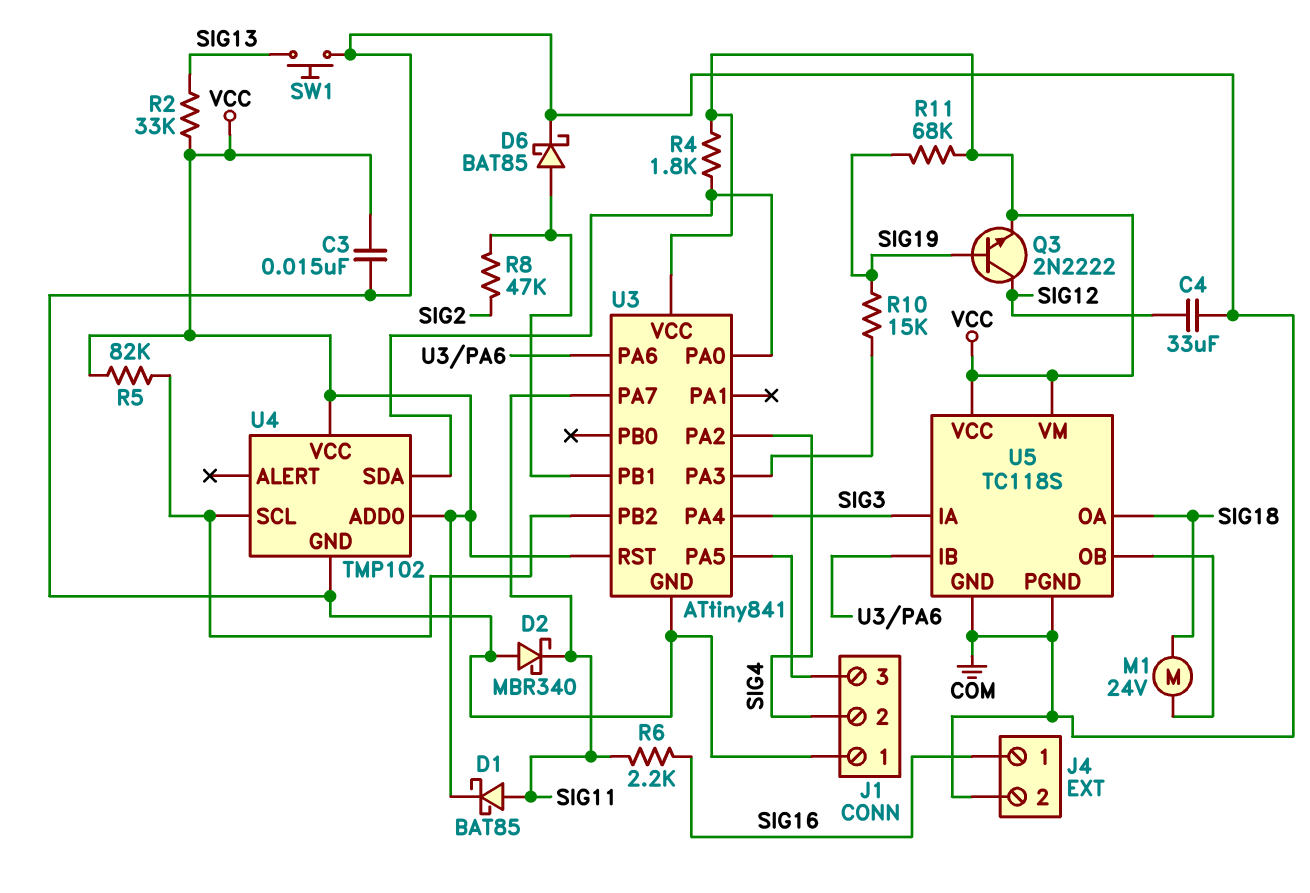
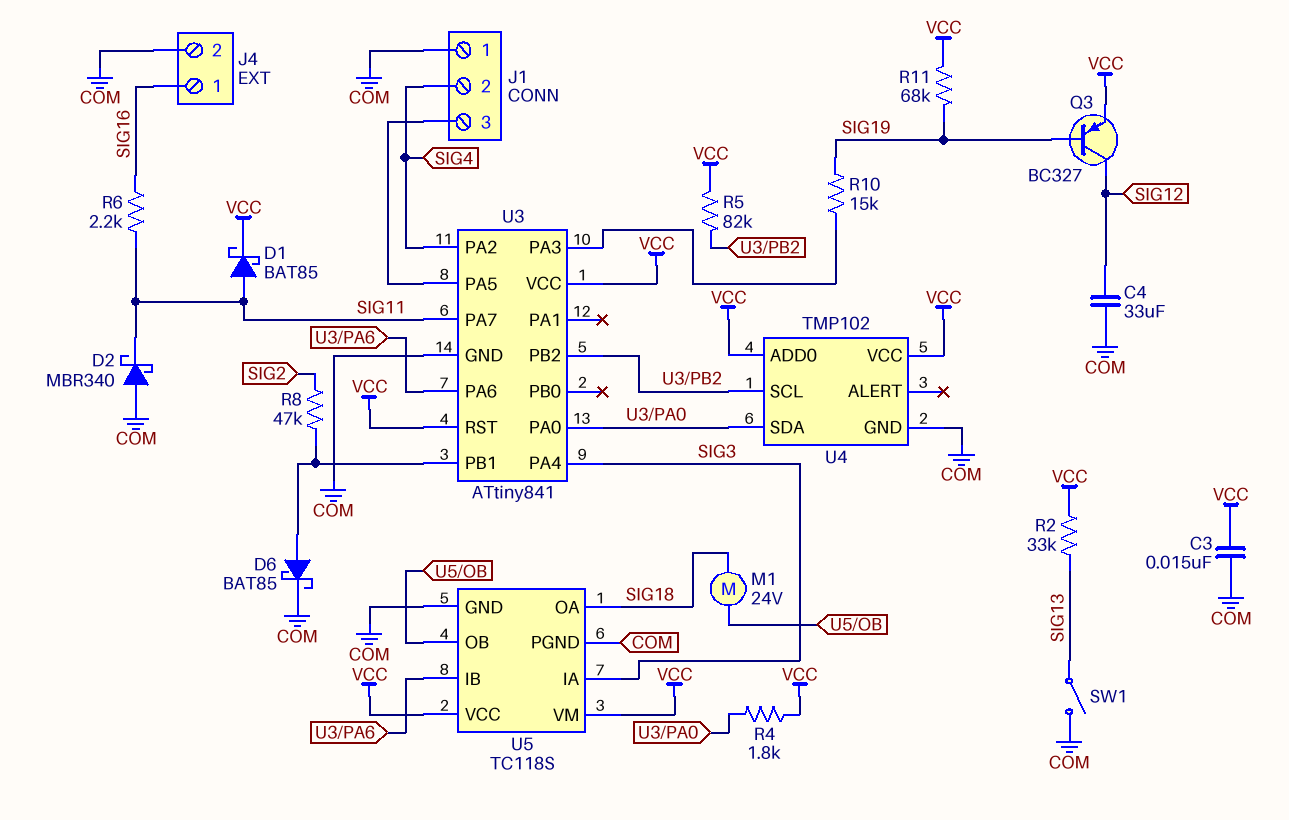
Q3: NPN 2N2222 (B SIG19, C SIG12, E VCC) -> PNP BC327 (B SIG19, C SIG12, E VCC)
SW1: button (COM, SIG13) -> switch (COM, SIG13)

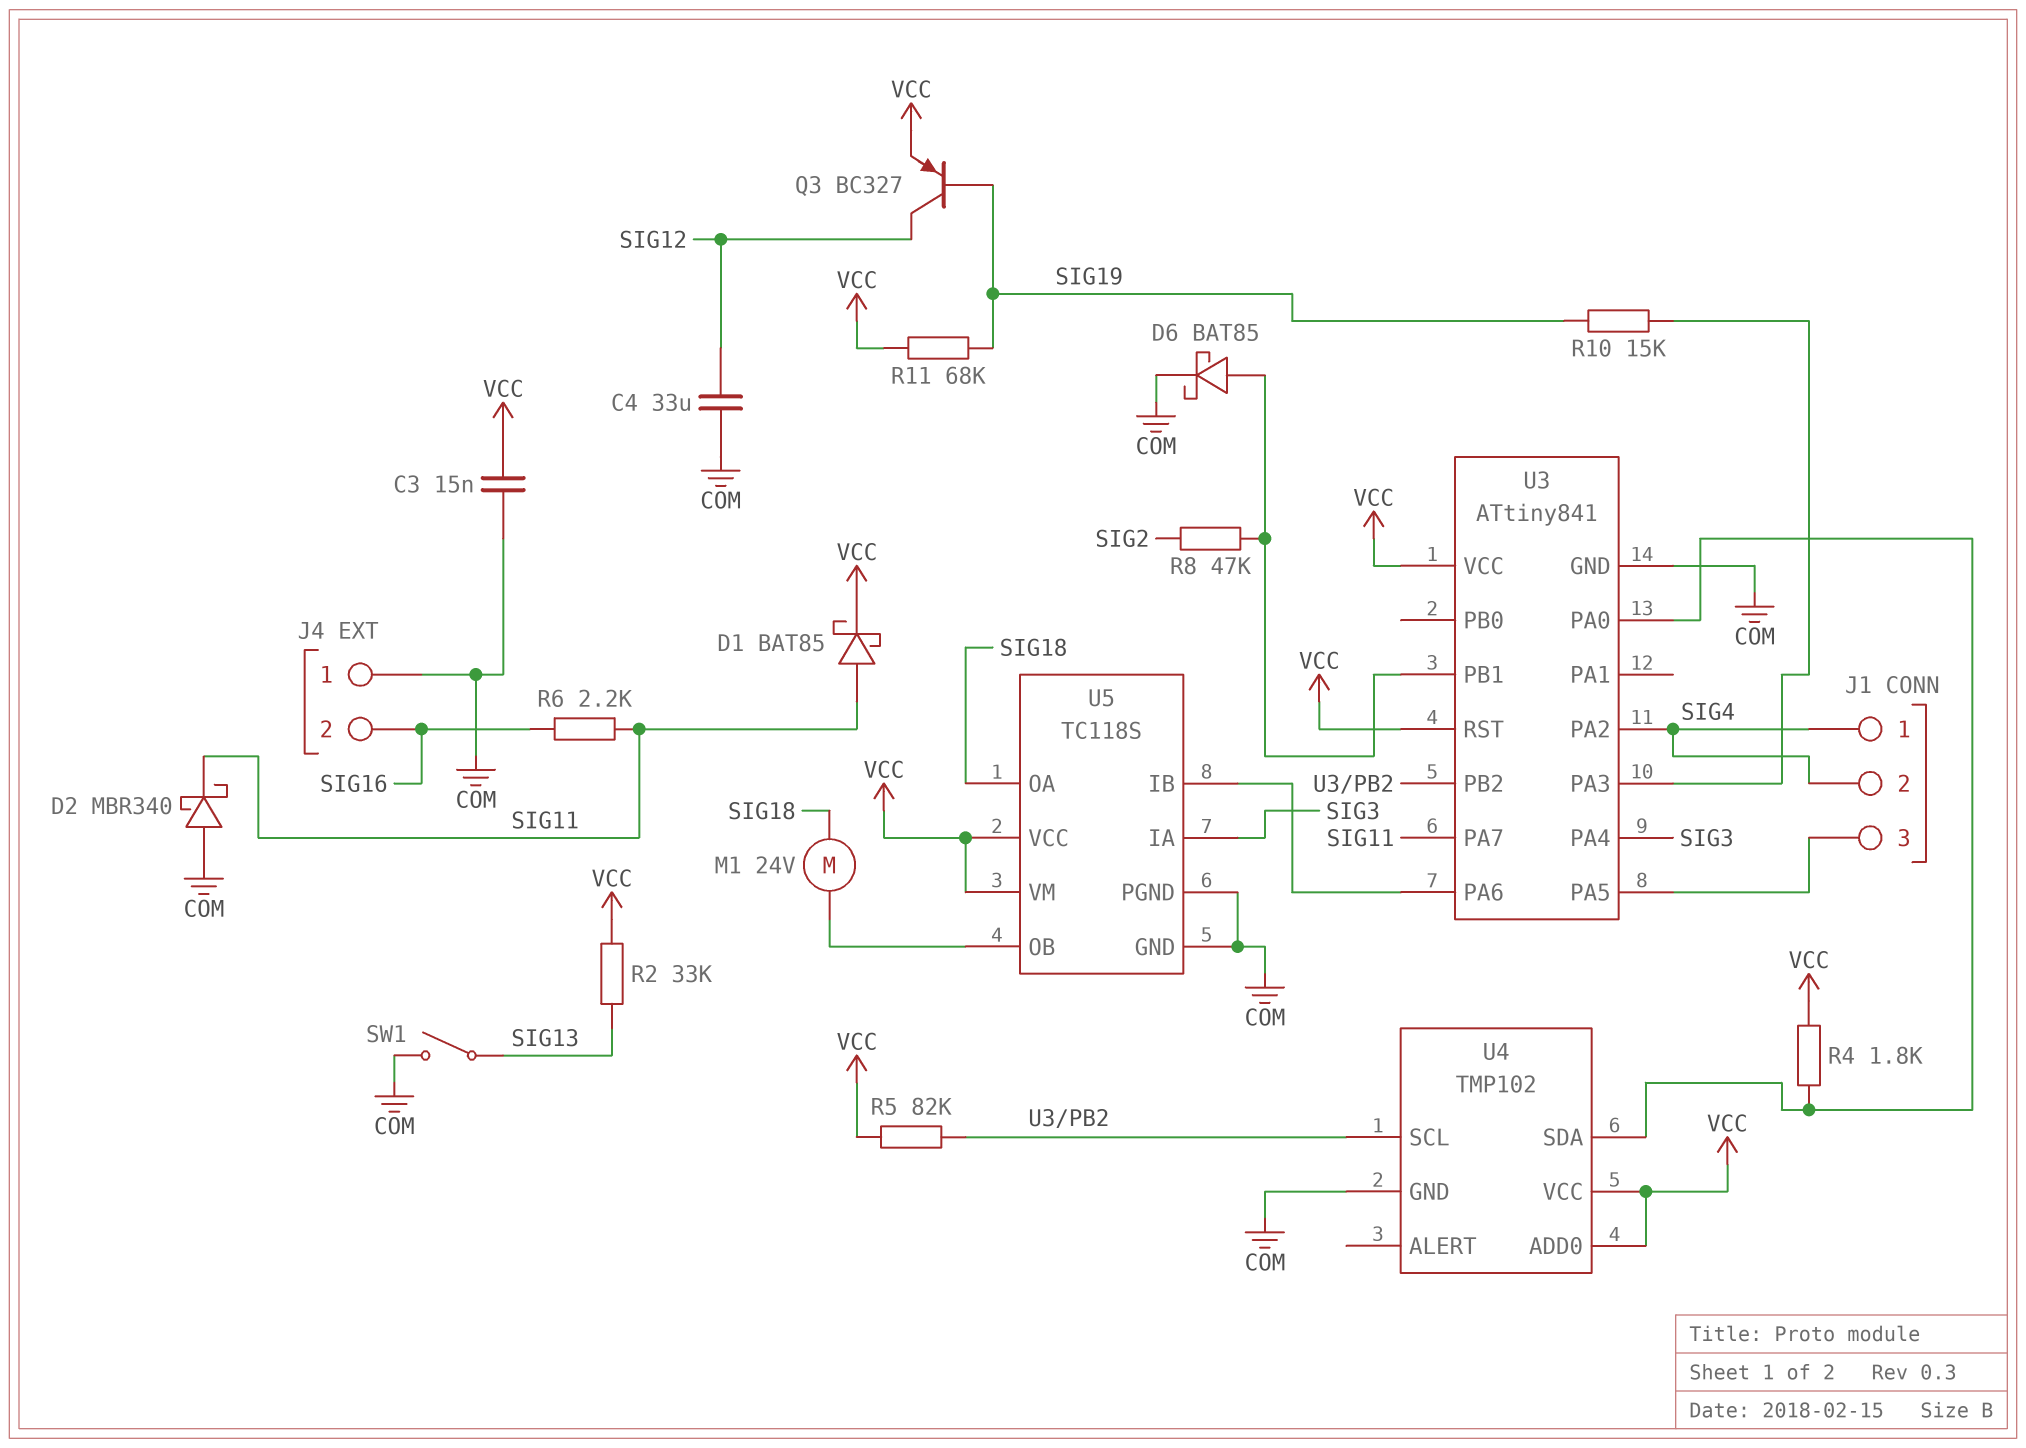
J1 pin 1: COM -> SIG4
J4 pin 1: SIG16 -> COM
J4 pin 2: COM -> SIG16

